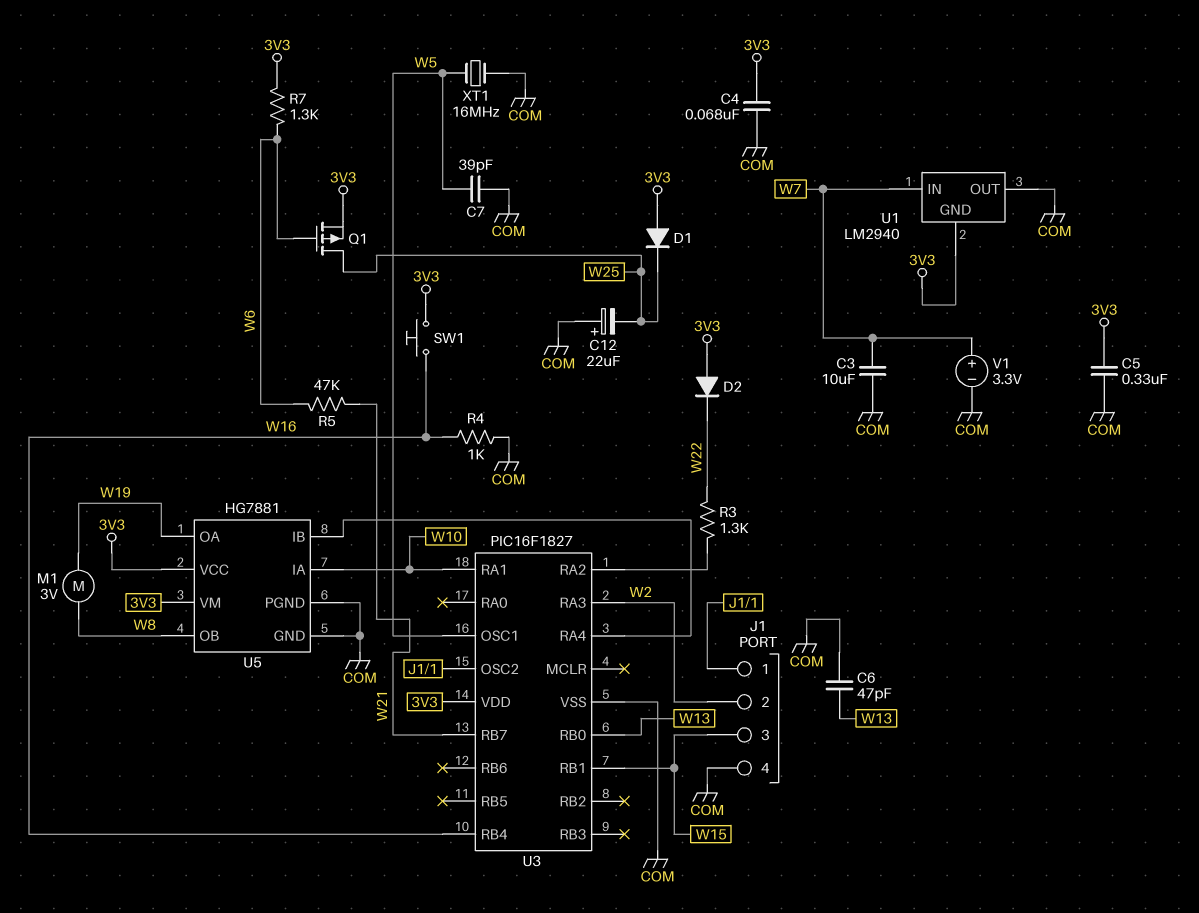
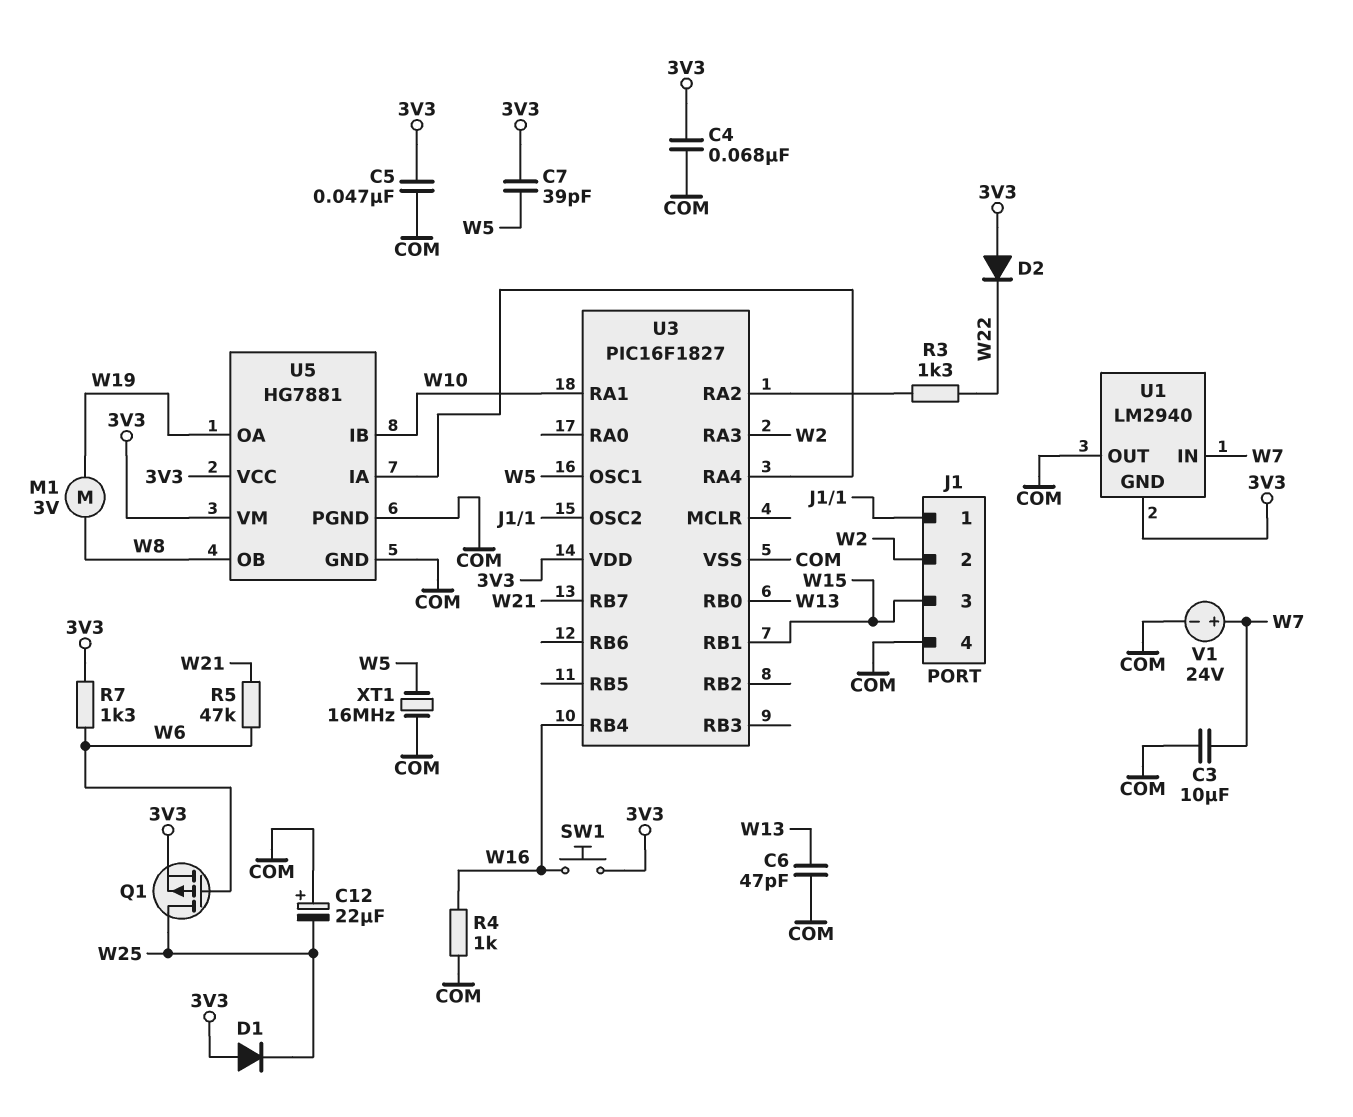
C5: 330nF (3V3, COM) -> 47nF (3V3, COM)
C7: 39pF (COM, W5) -> 39pF (3V3, W5)
U5 pin IA: W10 -> U3/RA4
U5 pin IB: U3/RA4 -> W10
V1: 3.3V (plus W7, minus COM) -> 24V (plus W7, minus COM)

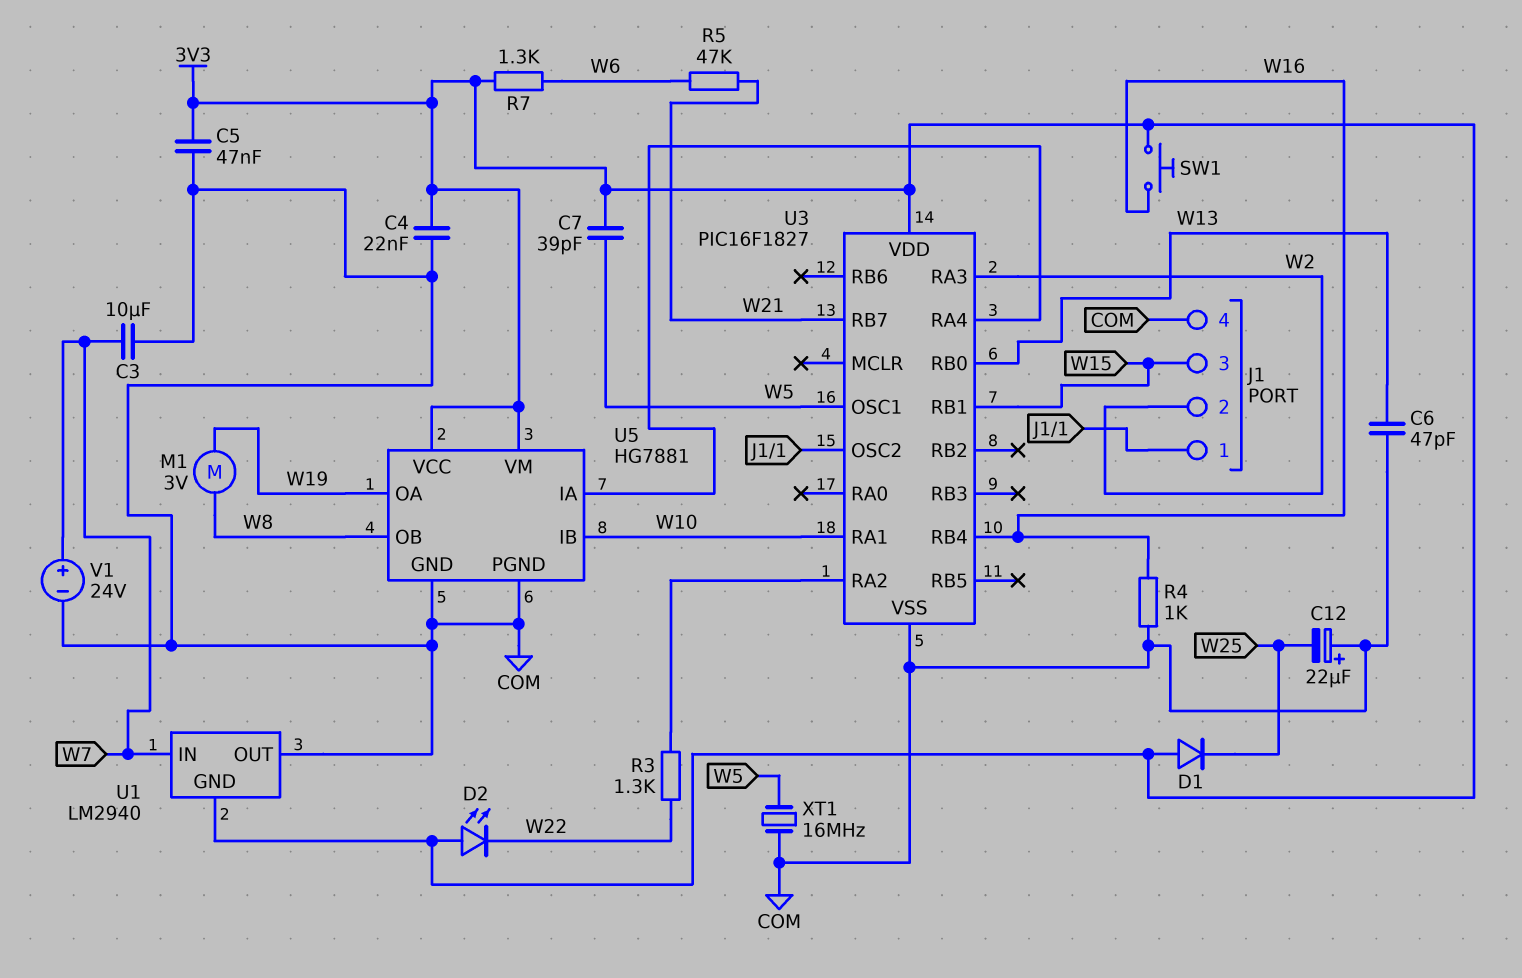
C4: 68nF (3V3, COM) -> 22nF (3V3, COM)
D2: diode (A 3V3, K W22) -> LED (A 3V3, K W22)
Q1: PMOS (G W6, D W25, S 3V3) -> none

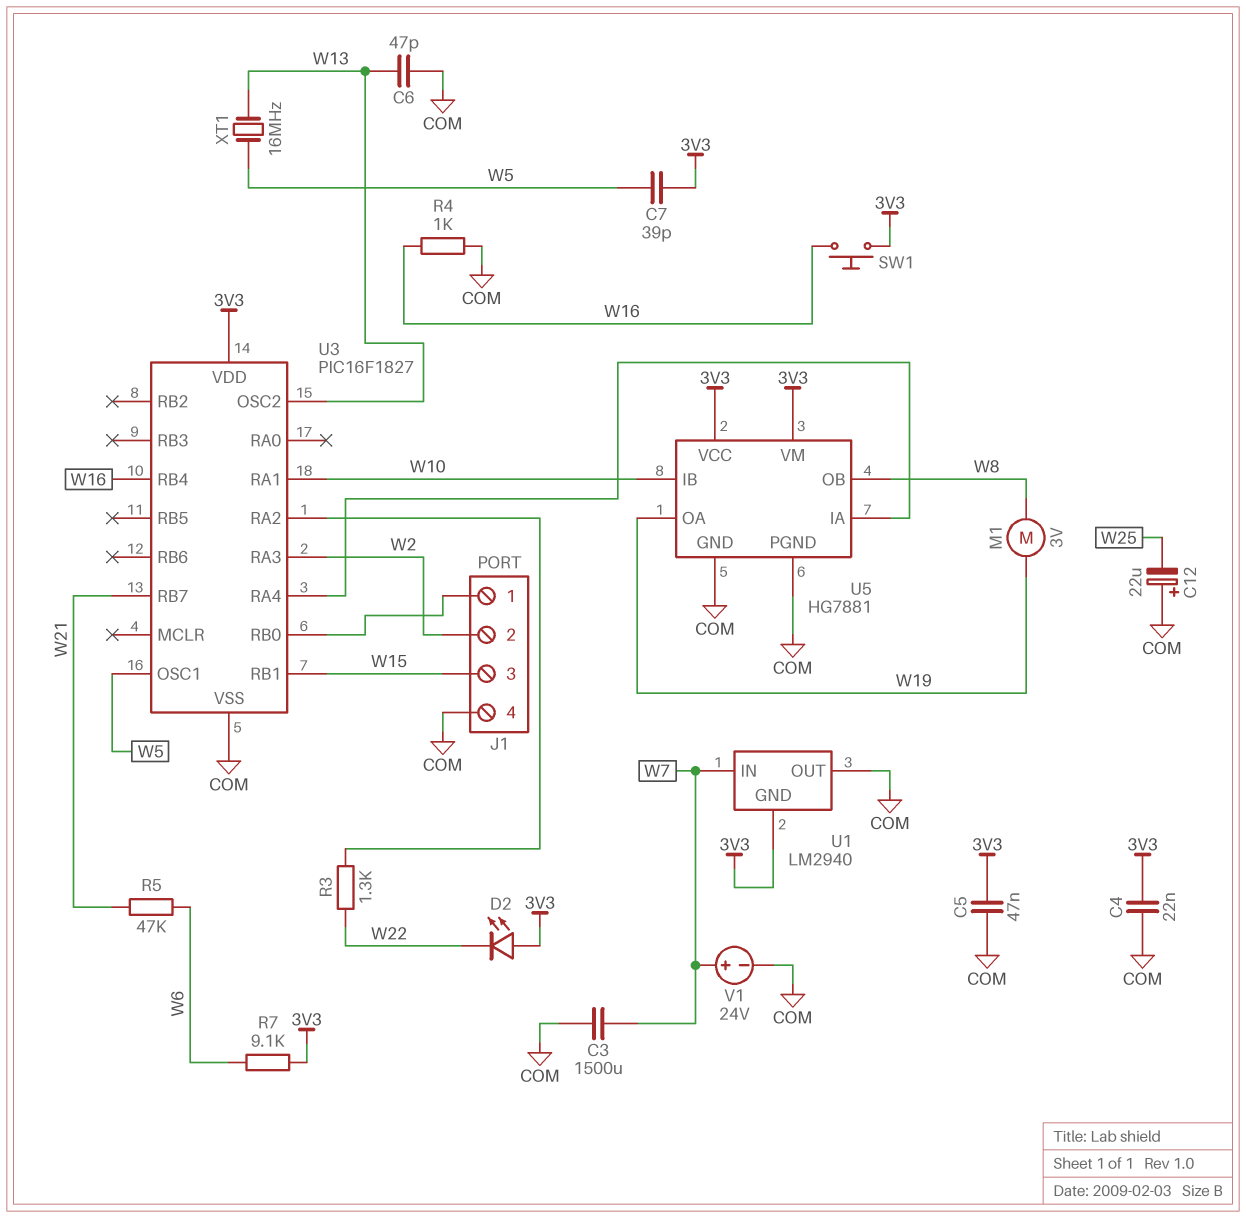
C3: 10uF (COM, W7) -> 1500uF (COM, W7)
D1: diode (A 3V3, K W25) -> none
R7: 1.3k (3V3, W6) -> 9.1k (3V3, W6)
U3 pin OSC2: J1/1 -> W13
U3 pin RB0: W13 -> J1/1
XT1: 16MHz (COM, W5) -> 16MHz (W5, W13)

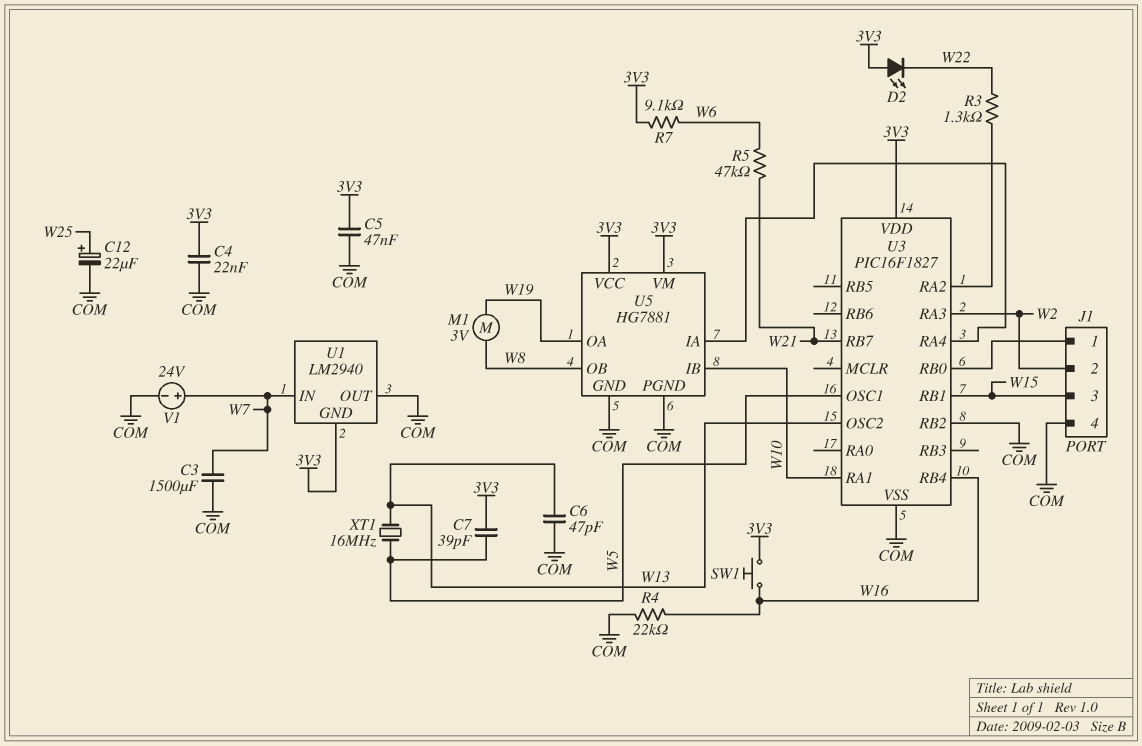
C12: 22uF (plus COM, minus W25) -> 22uF (plus W25, minus COM)
R4: 1k (COM, W16) -> 22k (COM, W16)
U3 pin RB2: none -> COM

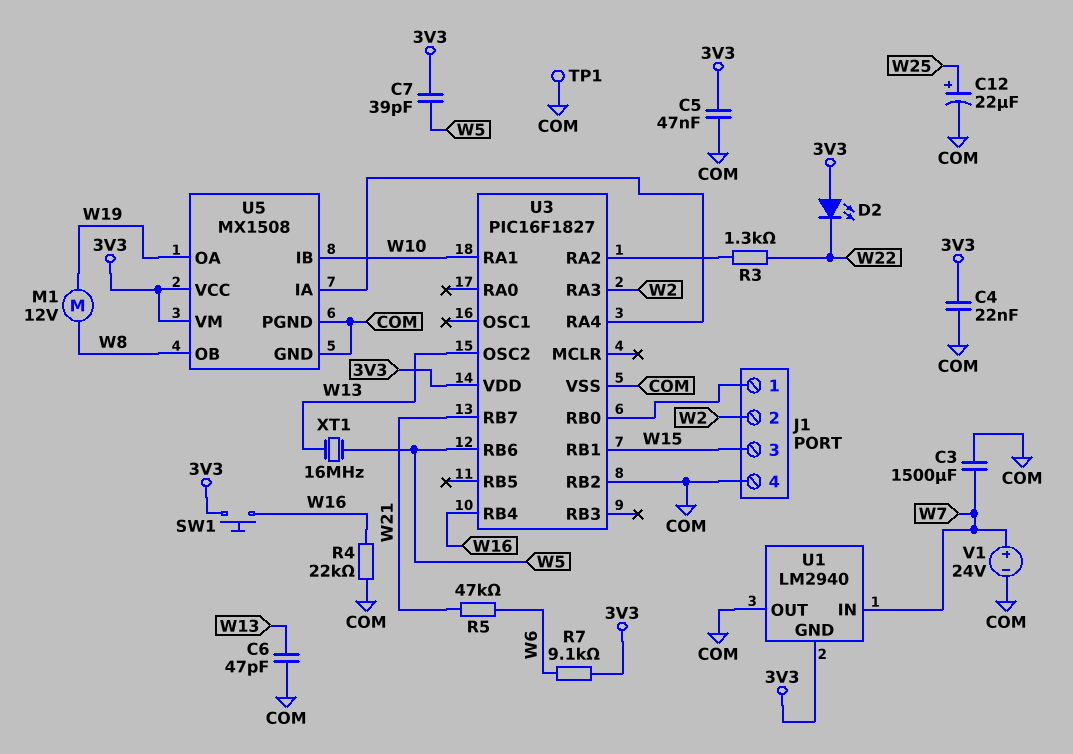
M1: motor 3V (W8, W19) -> motor 12V (W8, W19)
TP1: none -> test point (COM)
U3 pin OSC1: W5 -> none
U3 pin RB6: none -> W5
U5: HG7881 -> MX1508

